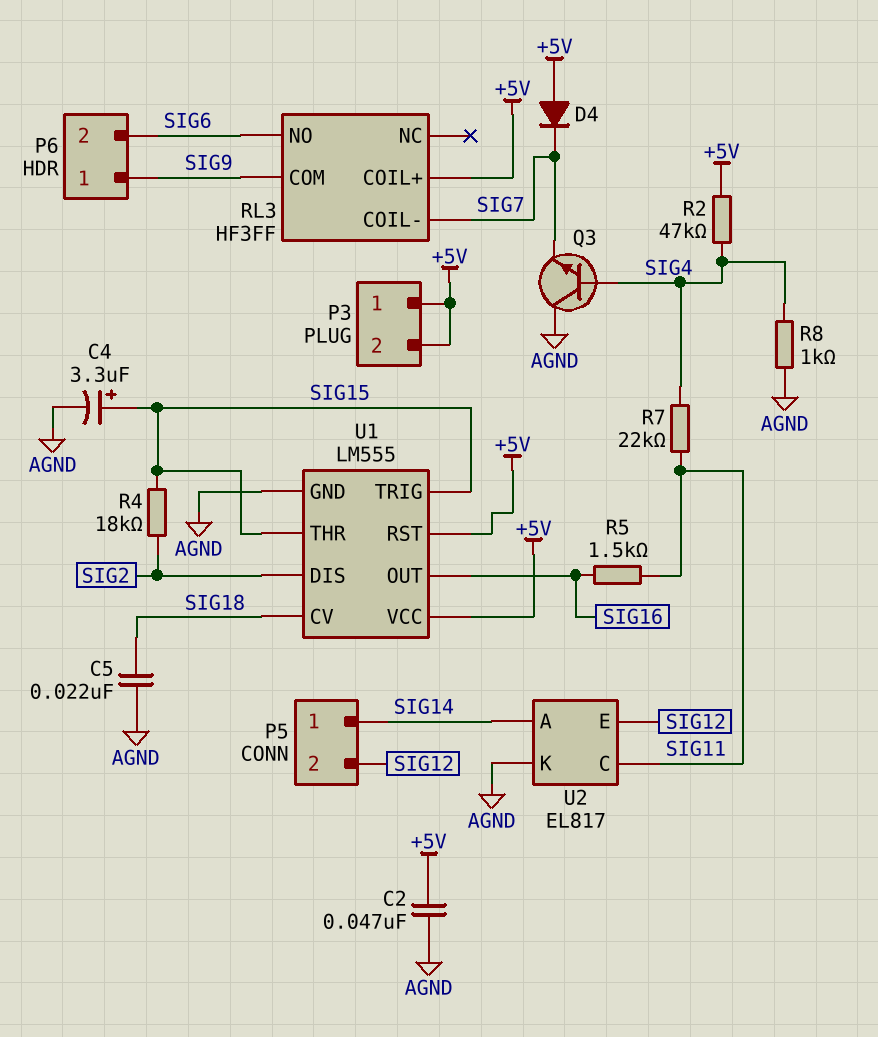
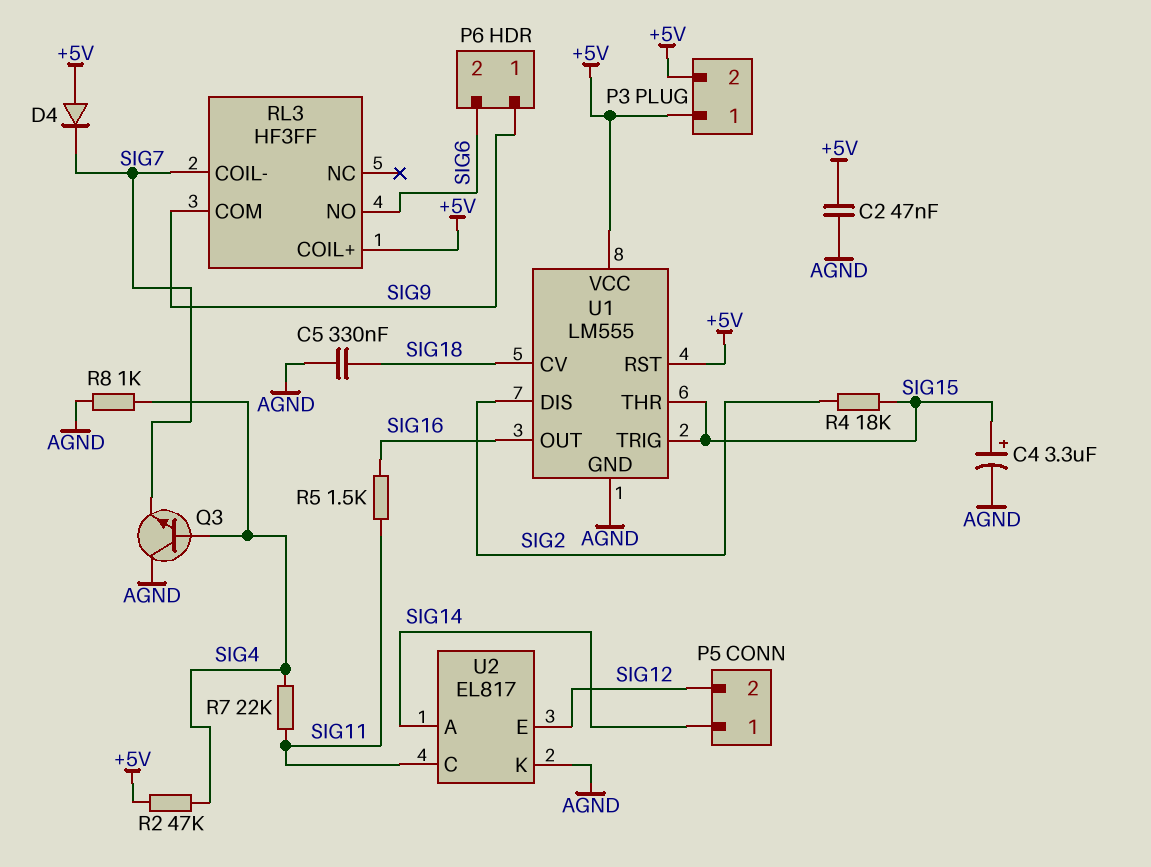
C5: 22nF (AGND, SIG18) -> 330nF (AGND, SIG18)

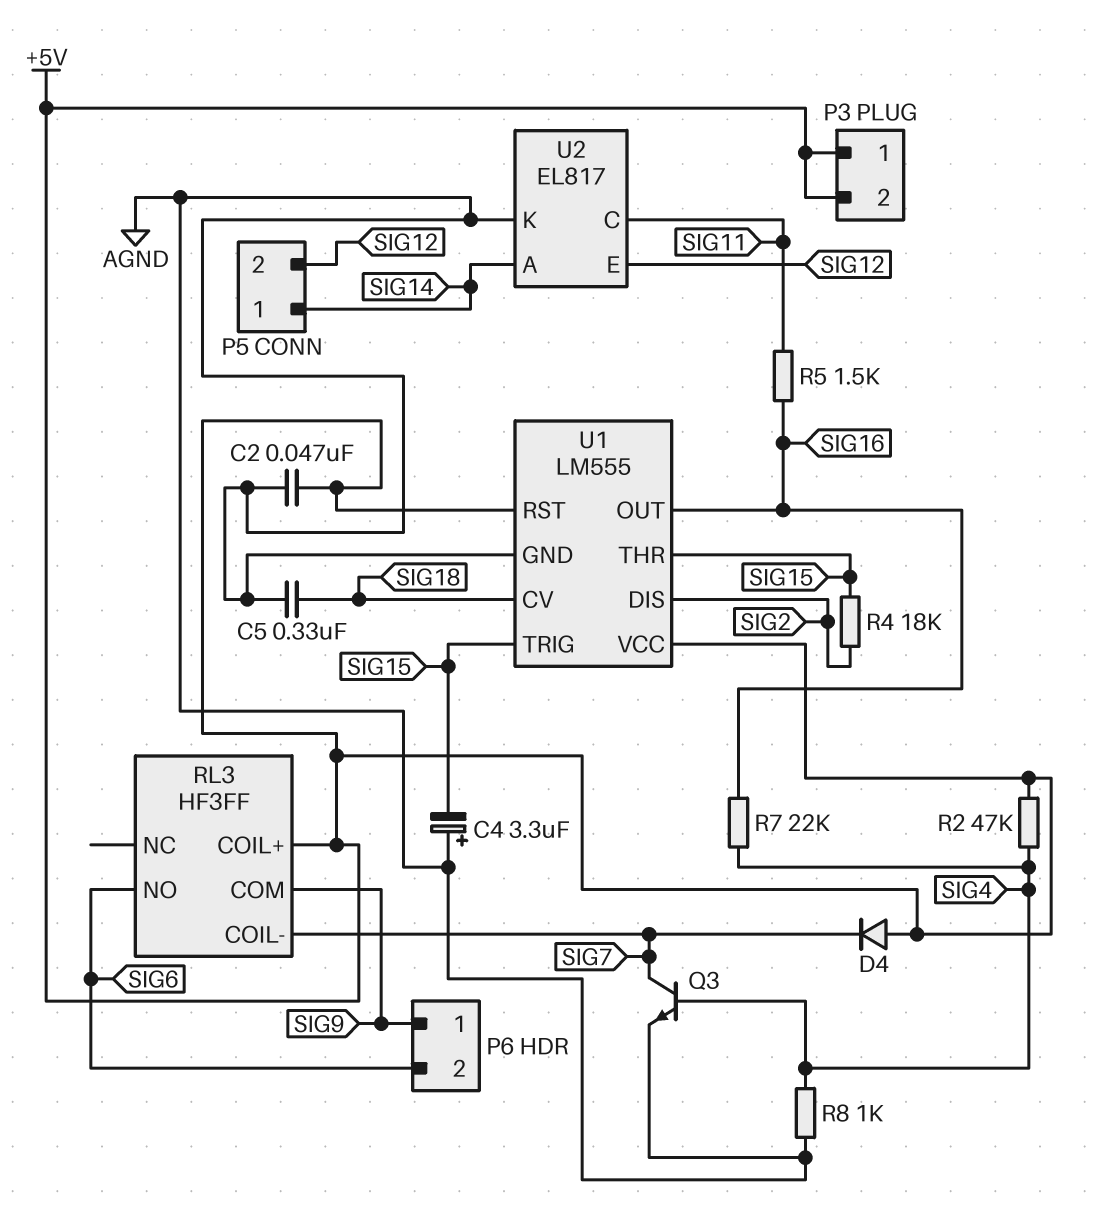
C4: 3.3uF (plus SIG15, minus AGND) -> 3.3uF (plus AGND, minus SIG15)
Q3: NPN (B SIG4, C AGND, E SIG7) -> NPN (B SIG4, C SIG7, E AGND)
R7: 22k (SIG4, SIG11) -> 22k (SIG4, SIG16)

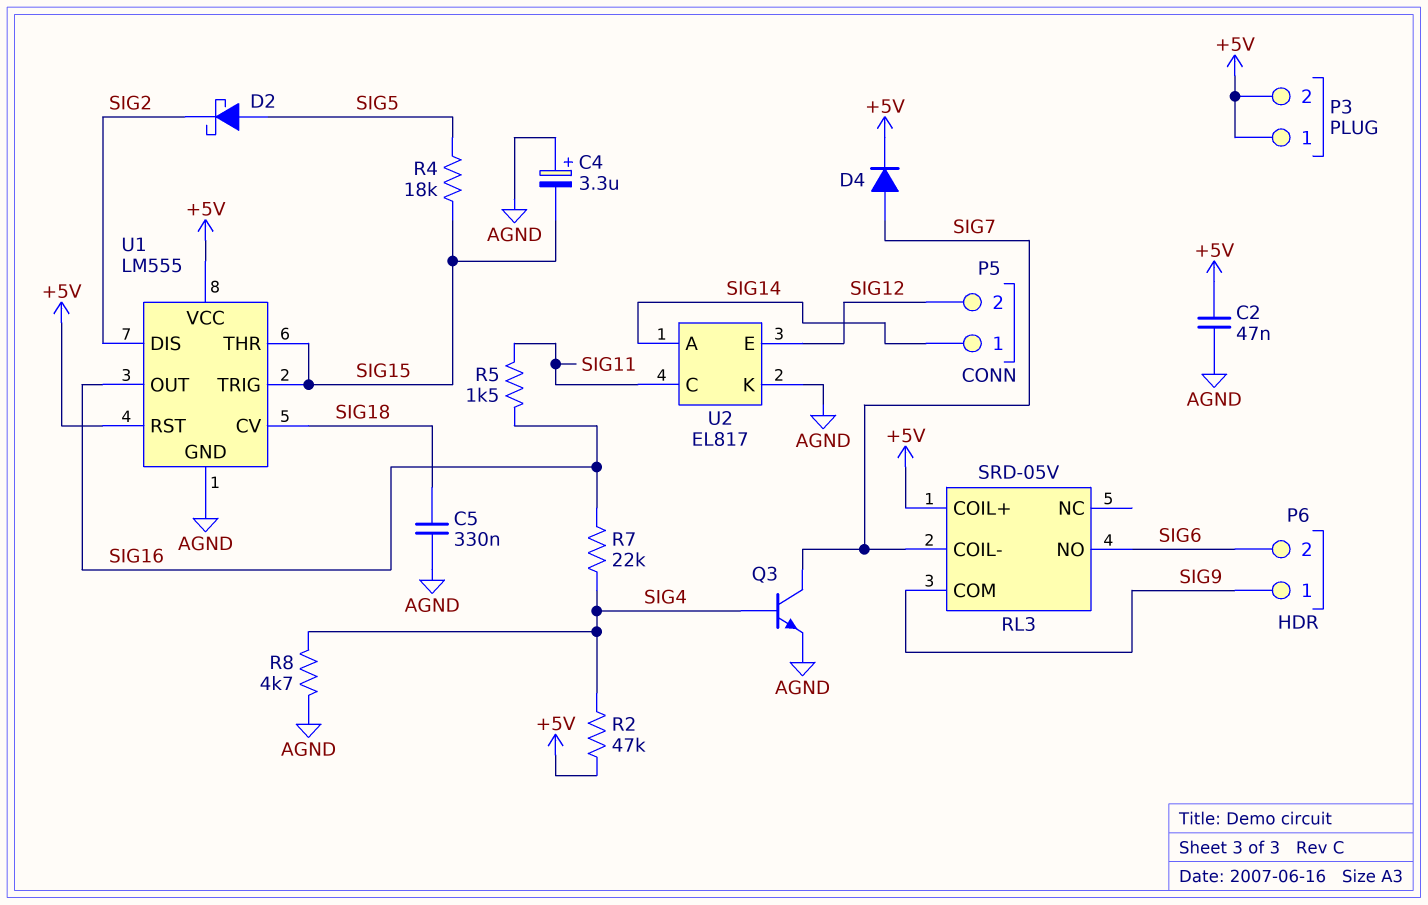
D2: none -> schottky (A SIG5, K SIG2)
D4: diode (A +5V, K SIG7) -> diode (A SIG7, K +5V)
R4: 18k (SIG2, SIG15) -> 18k (SIG5, SIG15)
R8: 1k (AGND, SIG4) -> 4.7k (AGND, SIG4)
RL3: HF3FF -> SRD-05V

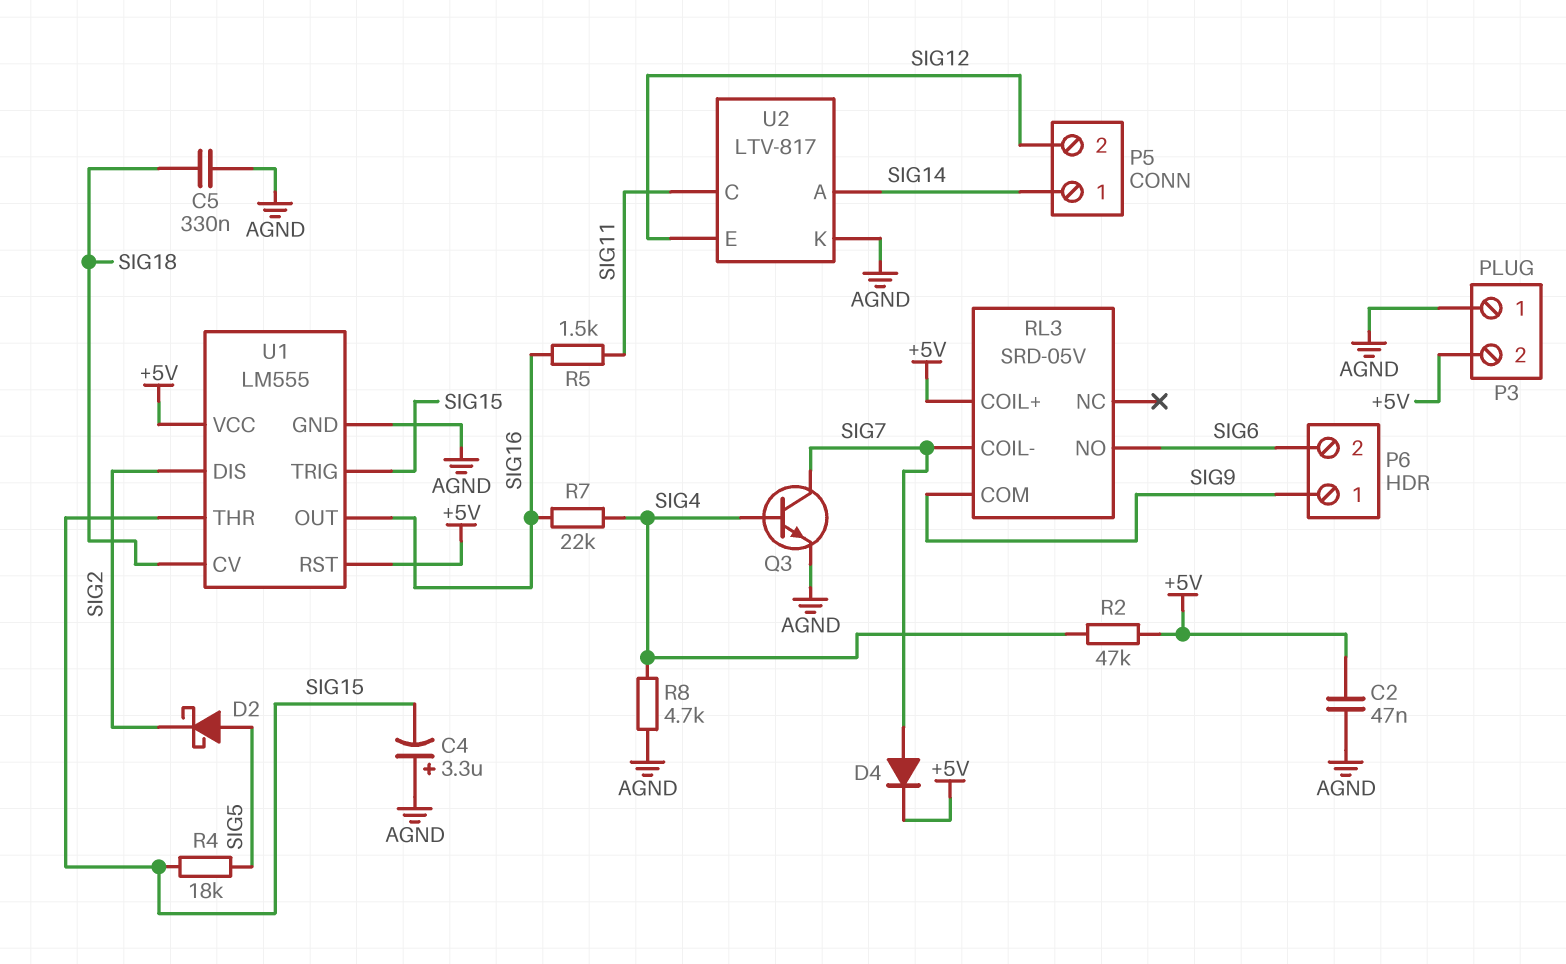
P3 pin 1: +5V -> AGND
U2: EL817 -> LTV-817

